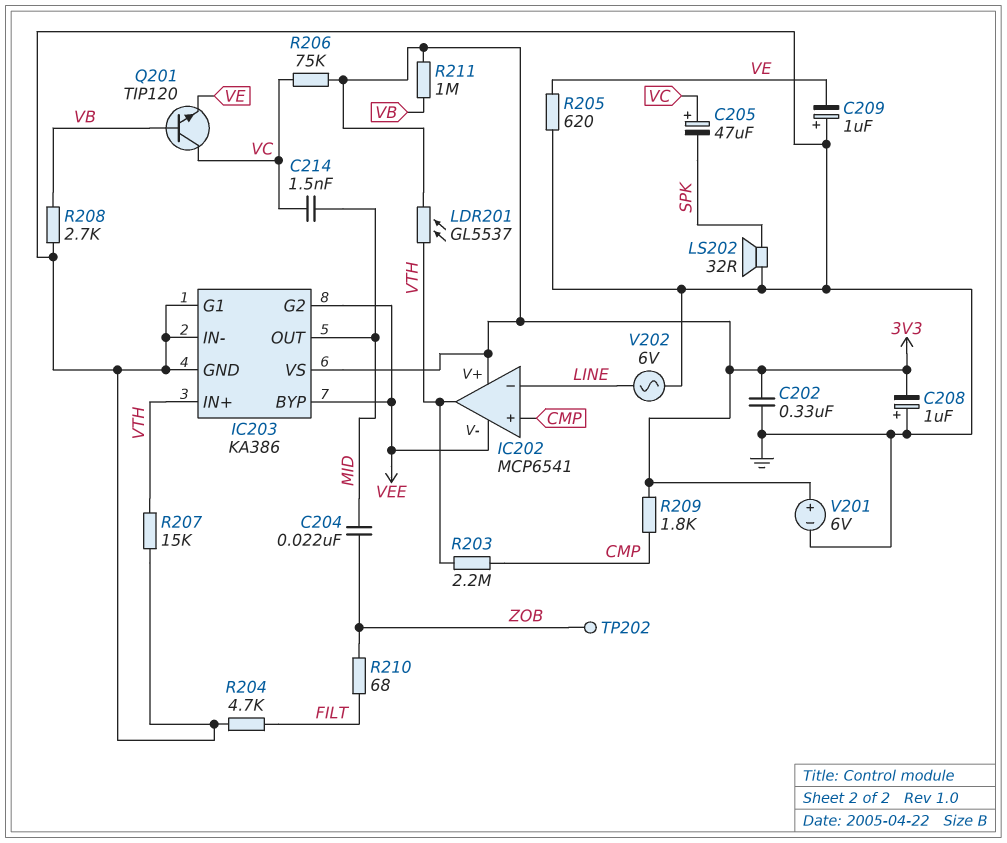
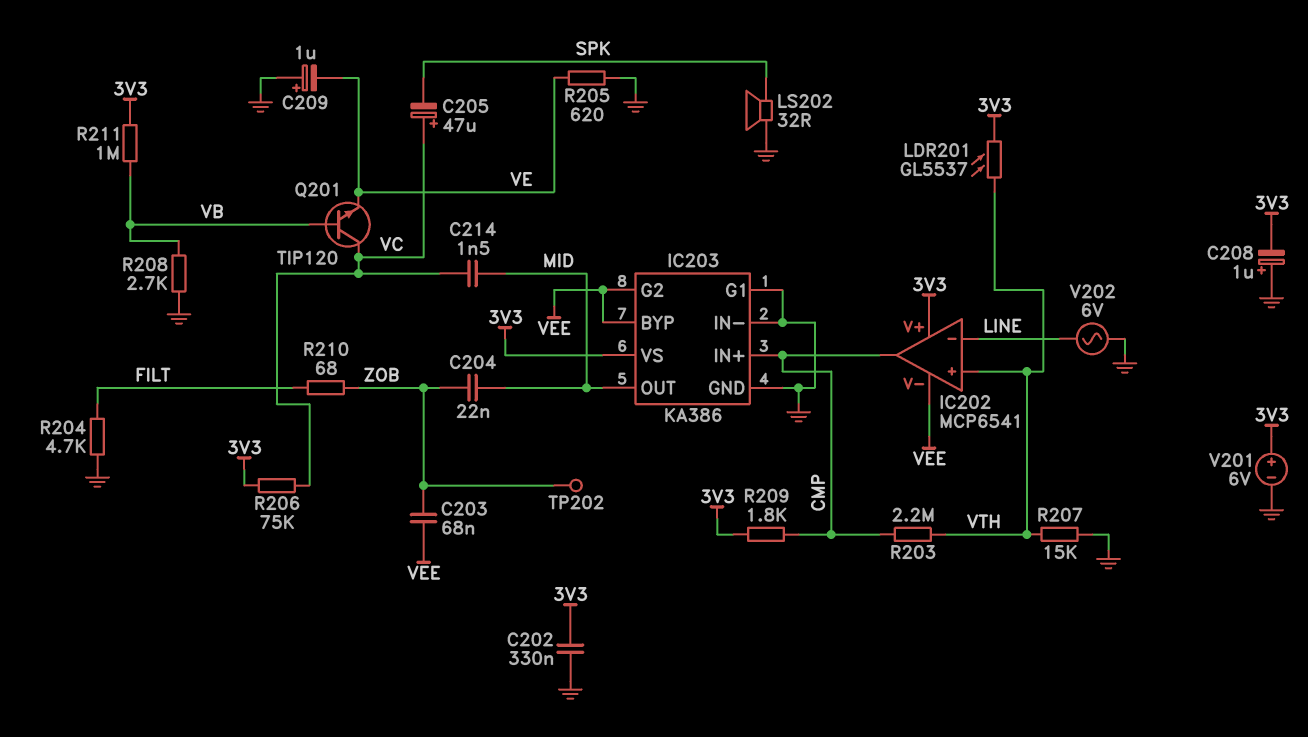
C203: none -> 68nF (VEE, ZOB)
IC202 pin in+: CMP -> VTH
IC202 pin out: VTH -> CMP
IC203 pin IN+: VTH -> CMP

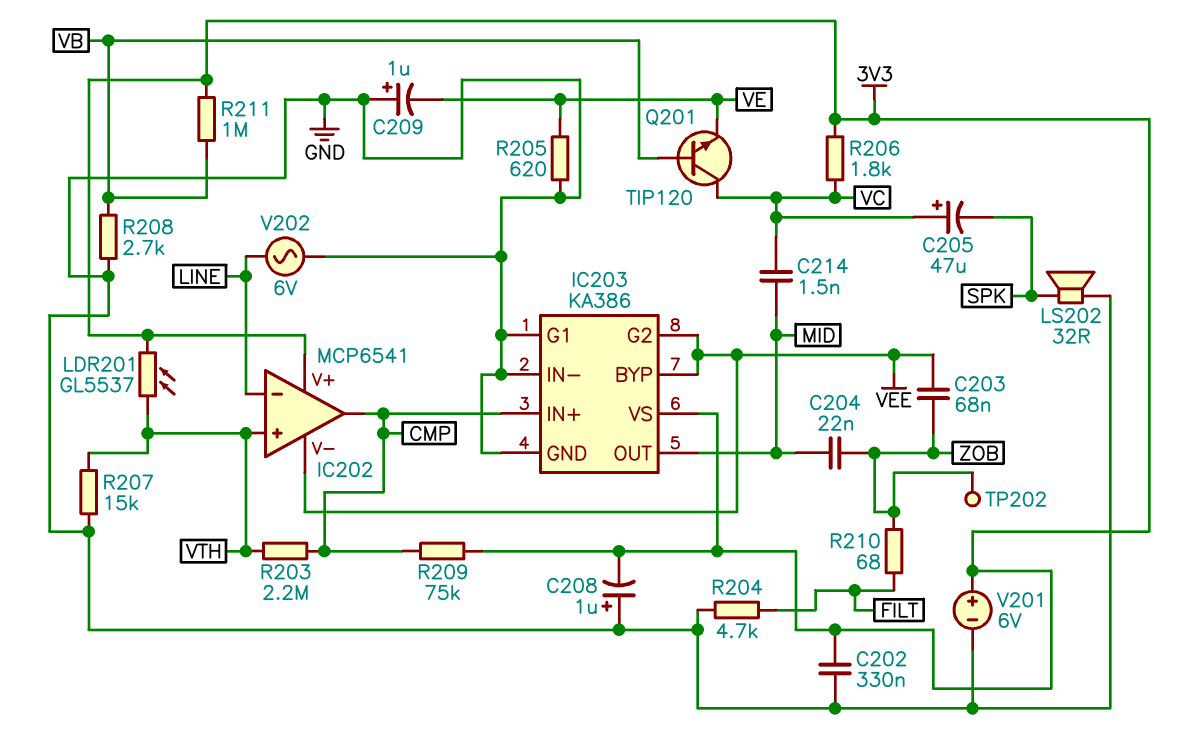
R206: 75k (3V3, VC) -> 1.8k (3V3, VC)
R209: 1.8k (3V3, CMP) -> 75k (3V3, CMP)

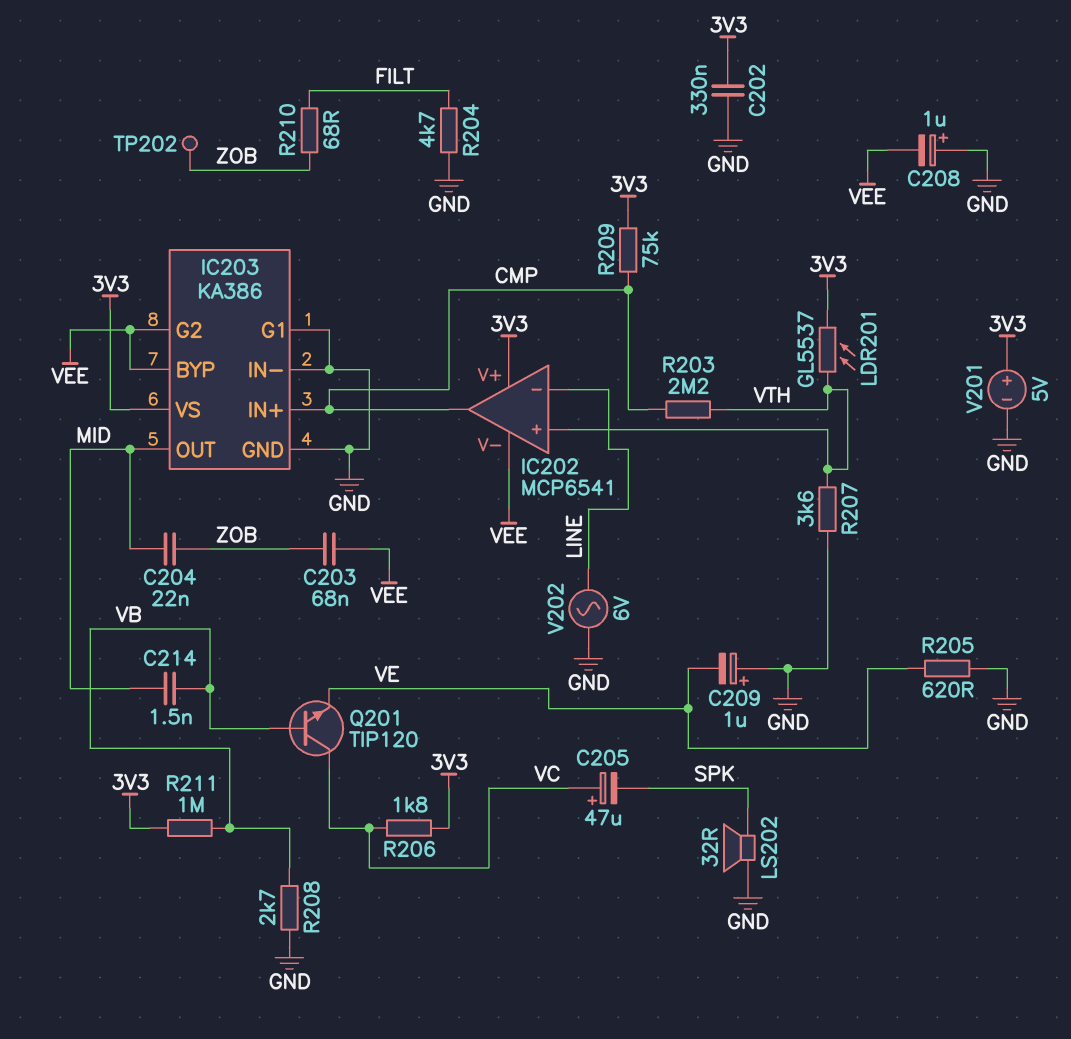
C208: 1uF (plus GND, minus 3V3) -> 1uF (plus GND, minus VEE)
C214: 1.5nF (MID, VC) -> 1.5nF (MID, VB)
R207: 15k (GND, VTH) -> 3.6k (GND, VTH)
V201: 6V (plus 3V3, minus GND) -> 5V (plus 3V3, minus GND)

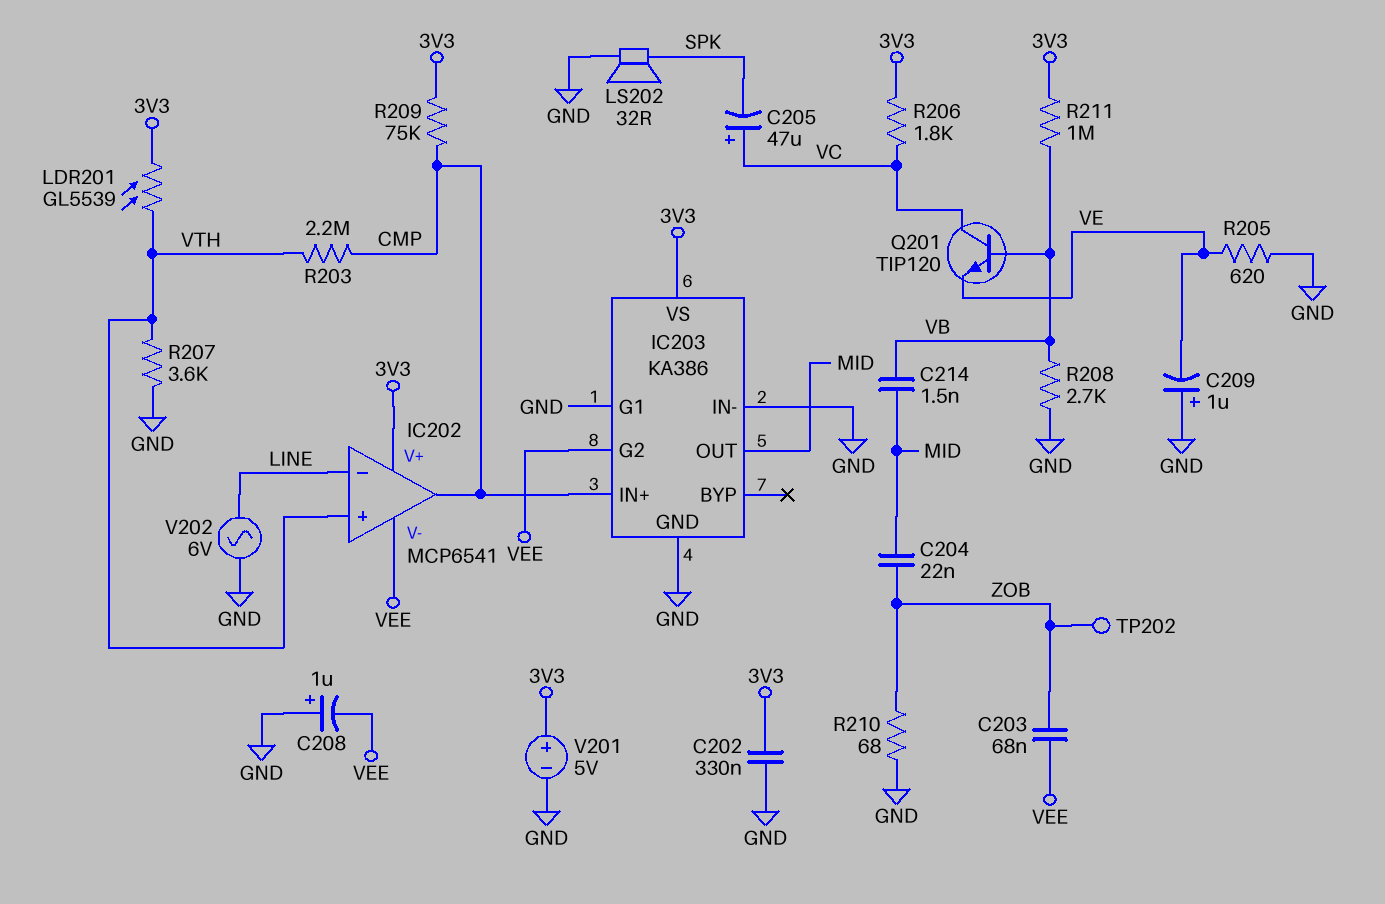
IC203 pin BYP: VEE -> none
LDR201: GL5537 (3V3, VTH) -> GL5539 (3V3, VTH)
R204: 4.7k (FILT, GND) -> none
R210: 68 (FILT, ZOB) -> 68 (GND, ZOB)

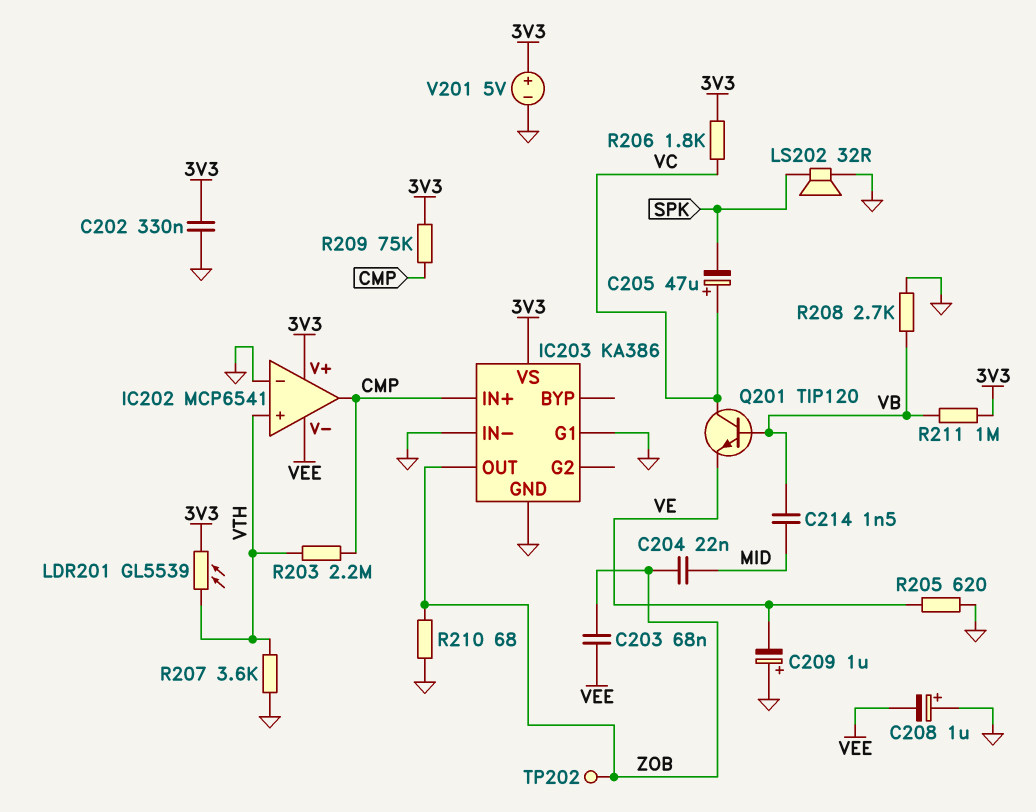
IC202 pin in-: LINE -> GND
IC203 pin G2: VEE -> none
IC203 pin OUT: MID -> ZOB
V202: AC 6V (GND, LINE) -> none

